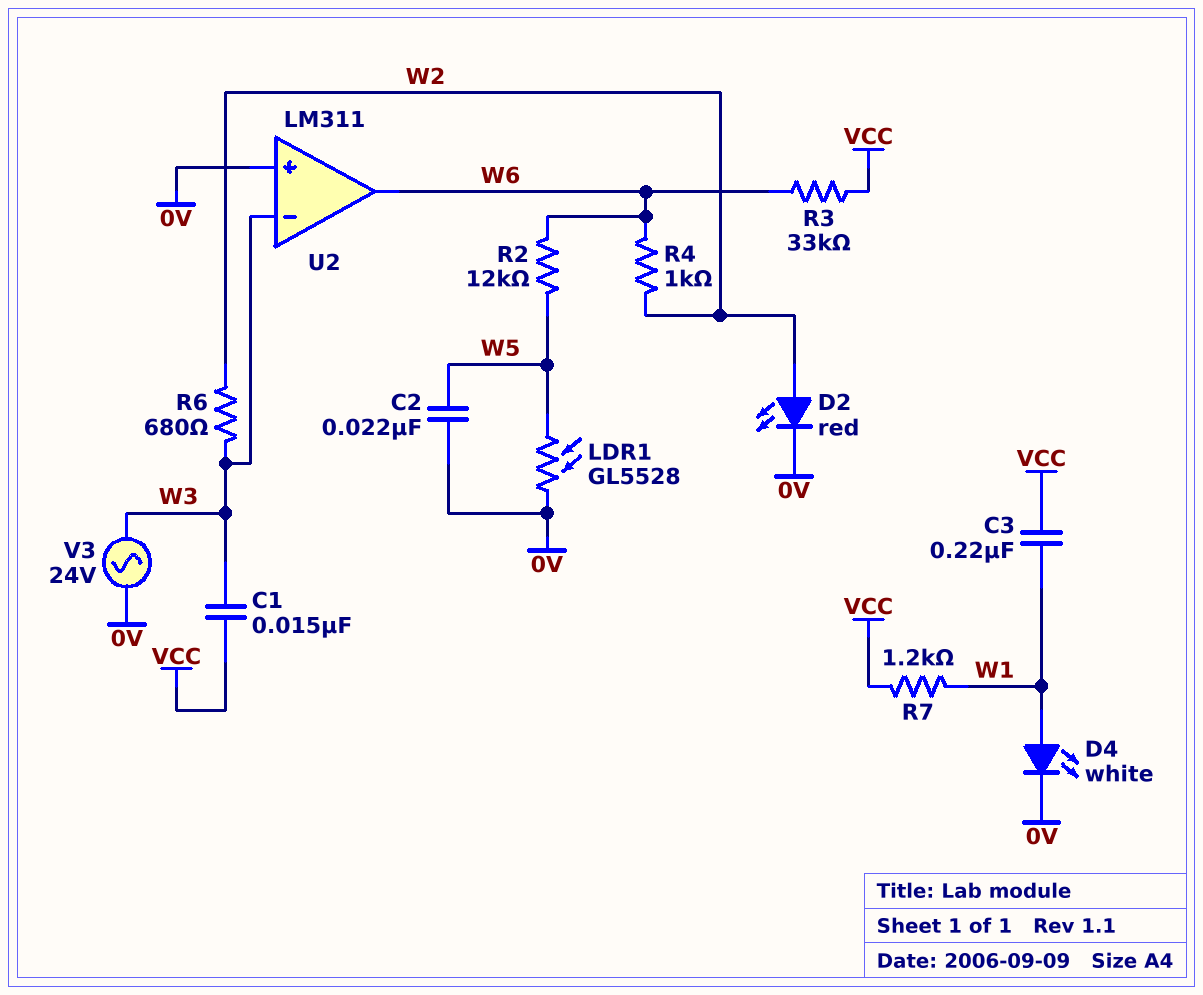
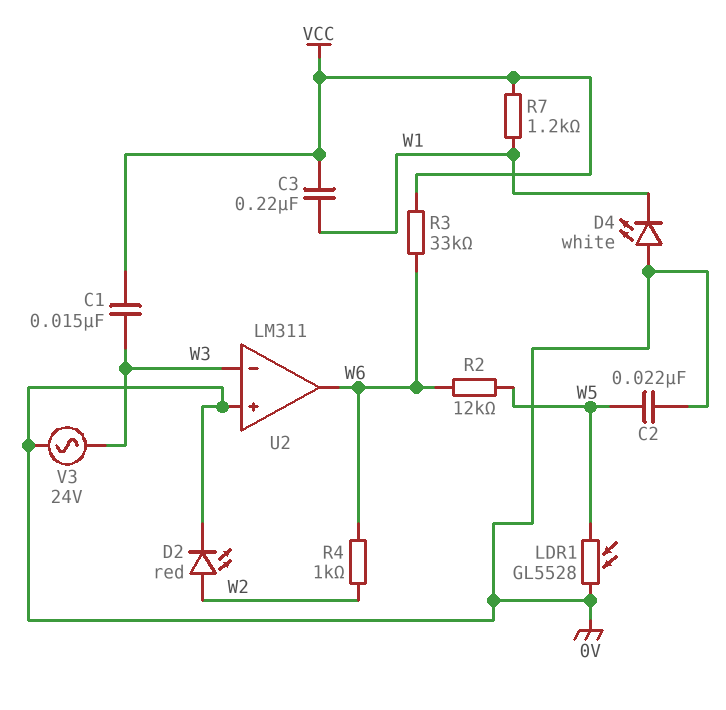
D4: LED white (A W1, K 0V) -> LED white (A 0V, K W1)
R6: 680 (W2, W3) -> none

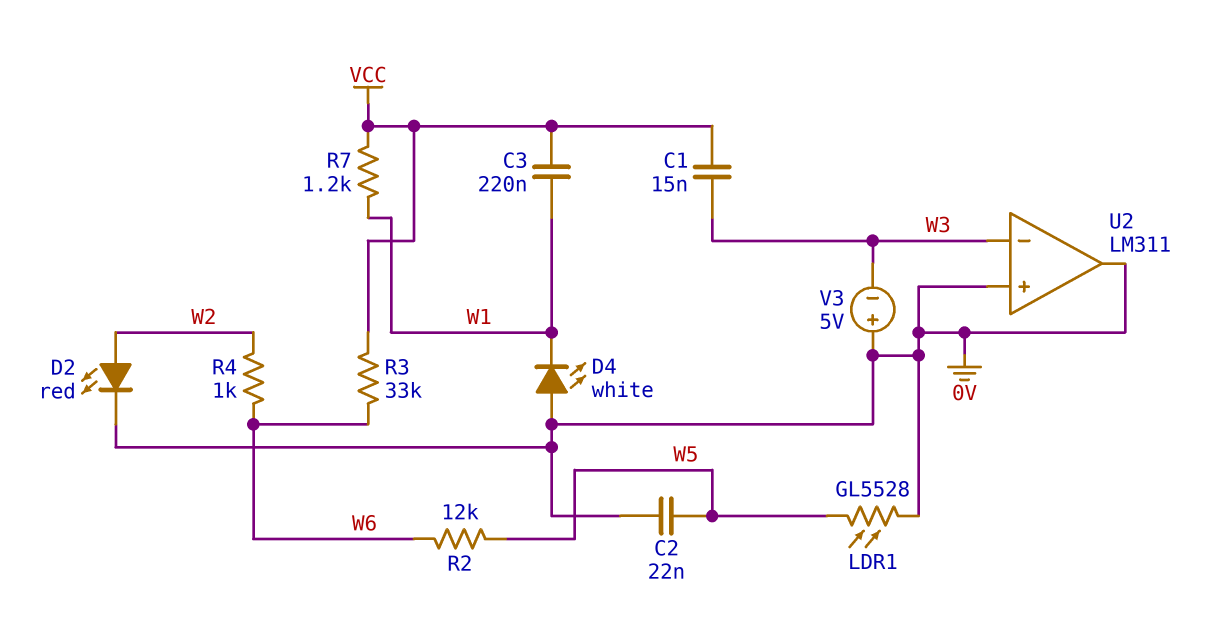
U2 pin out: W6 -> 0V
V3: AC 24V (0V, W3) -> 5V (plus 0V, minus W3)

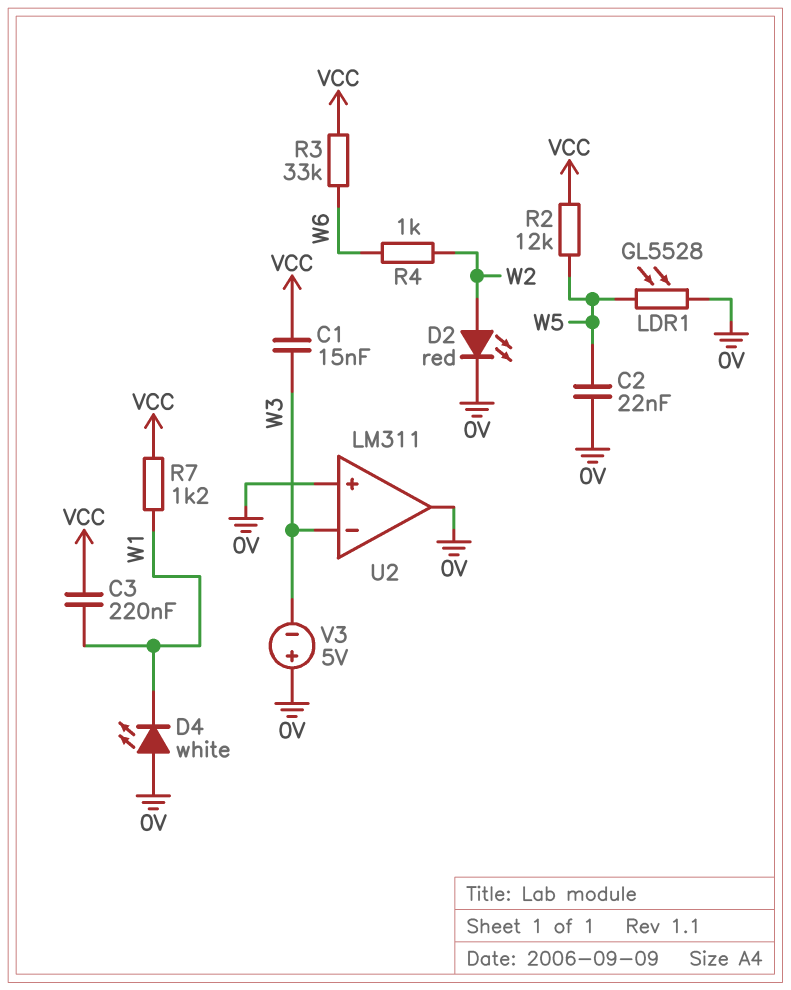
R2: 12k (W5, W6) -> 12k (VCC, W5)

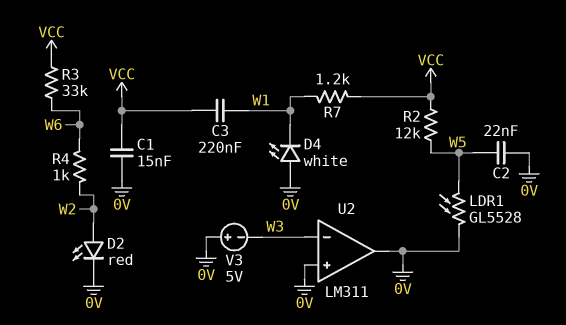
C1: 15nF (VCC, W3) -> 15nF (0V, VCC)

